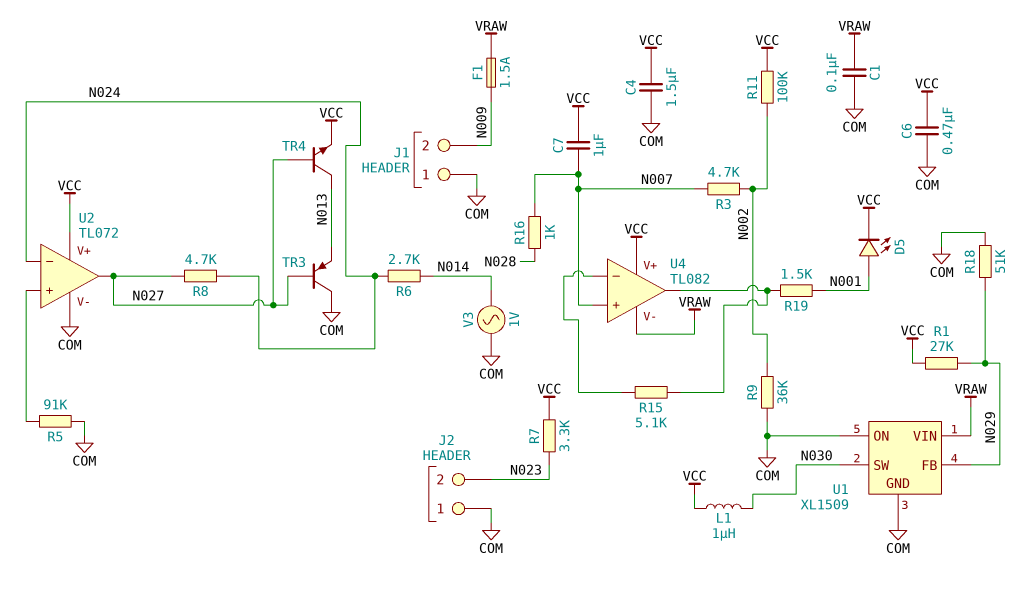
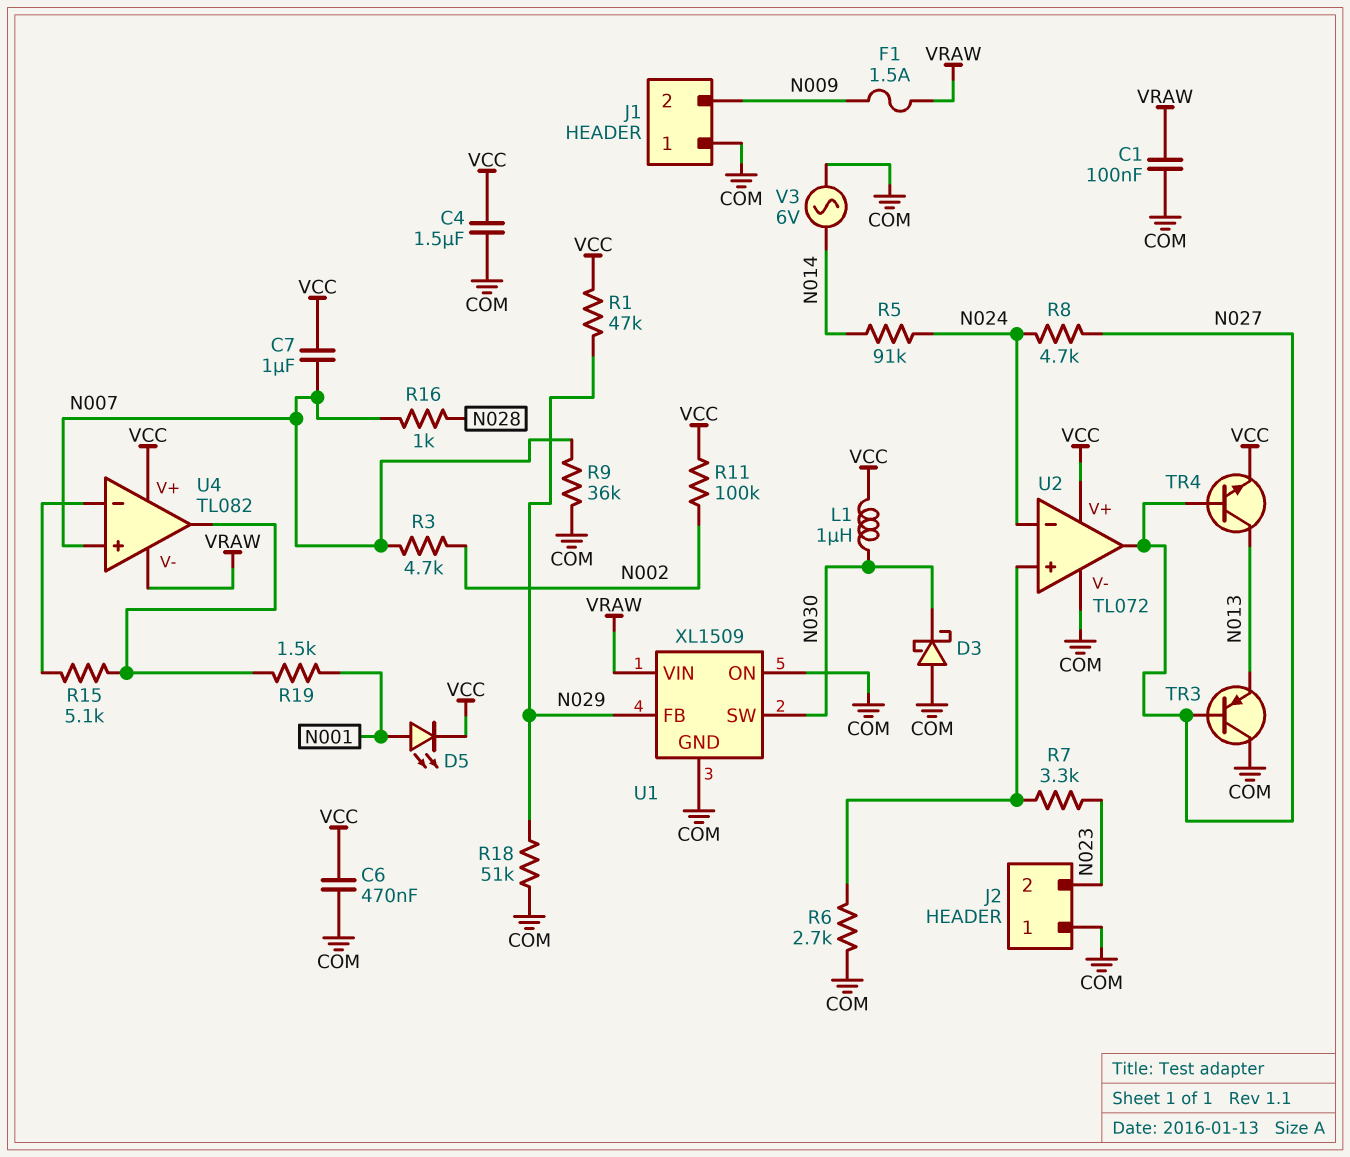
D3: none -> schottky (A COM, K N030)
R1: 27k (N029, VCC) -> 47k (N029, VCC)
R5: 91k (COM, U2/in+) -> 91k (N014, N024)
R6: 2.7k (N014, N024) -> 2.7k (COM, U2/in+)
R7: 3.3k (N023, VCC) -> 3.3k (N023, U2/in+)
R9: 36k (COM, N002) -> 36k (COM, N007)
V3: AC 1V (COM, N014) -> AC 6V (COM, N014)

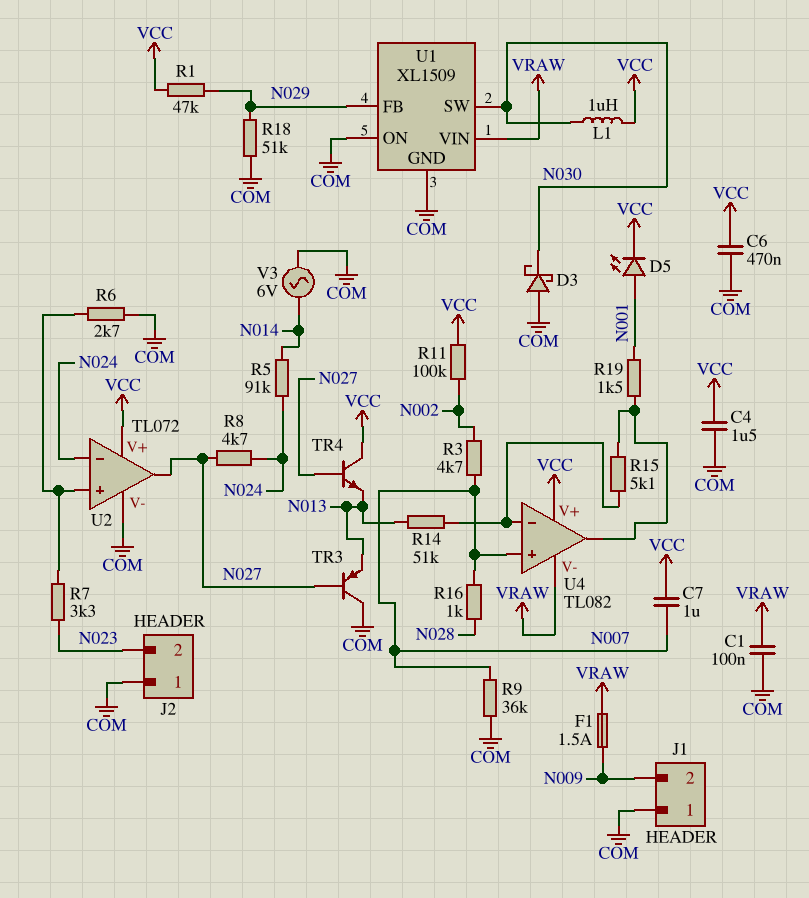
R14: none -> 51k (N013, U4/in-)
TR4: NPN (B N027, C N013, E VCC) -> NPN (B N027, C VCC, E N013)

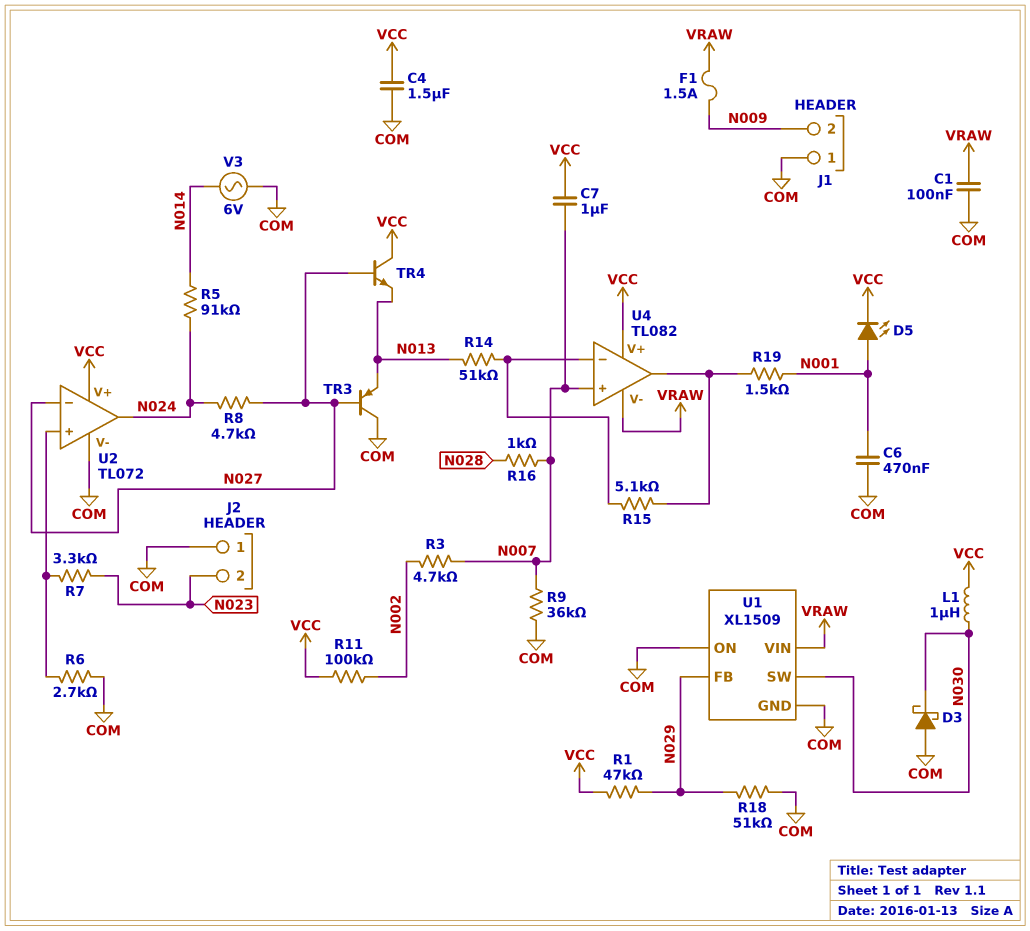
C6: 470nF (COM, VCC) -> 470nF (COM, N001)
U2 pin in-: N024 -> N027
U2 pin out: N027 -> N024

